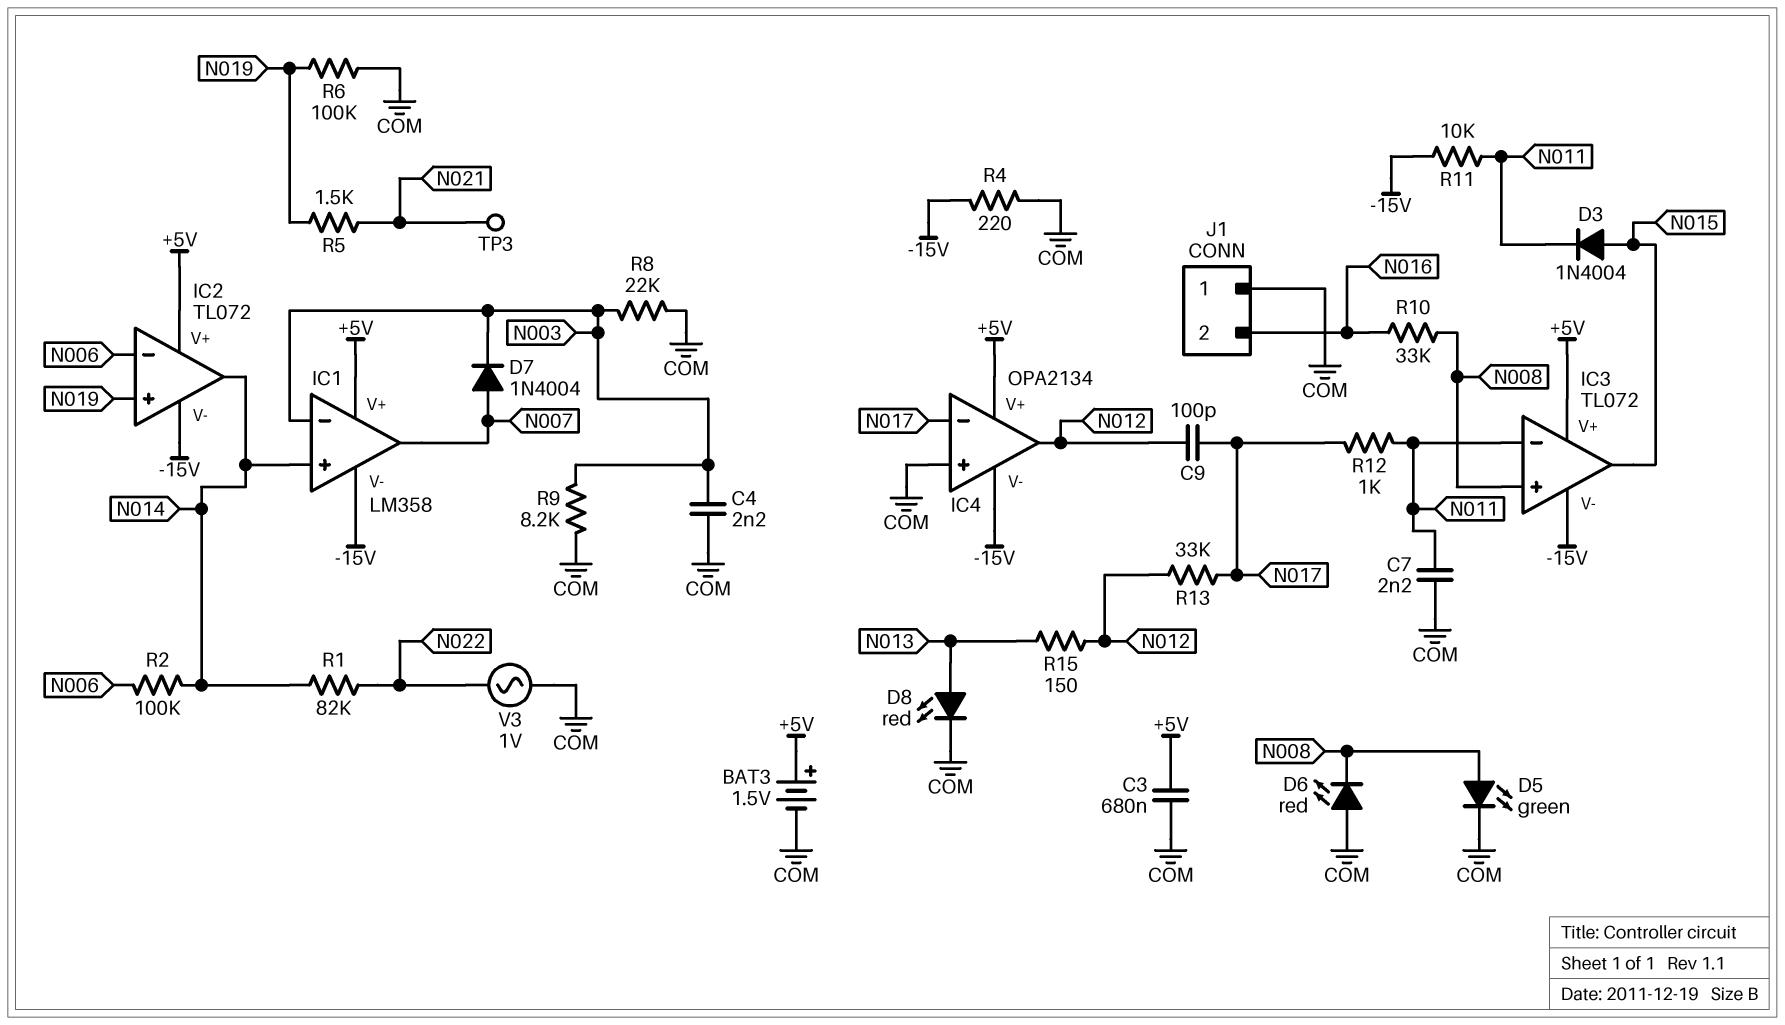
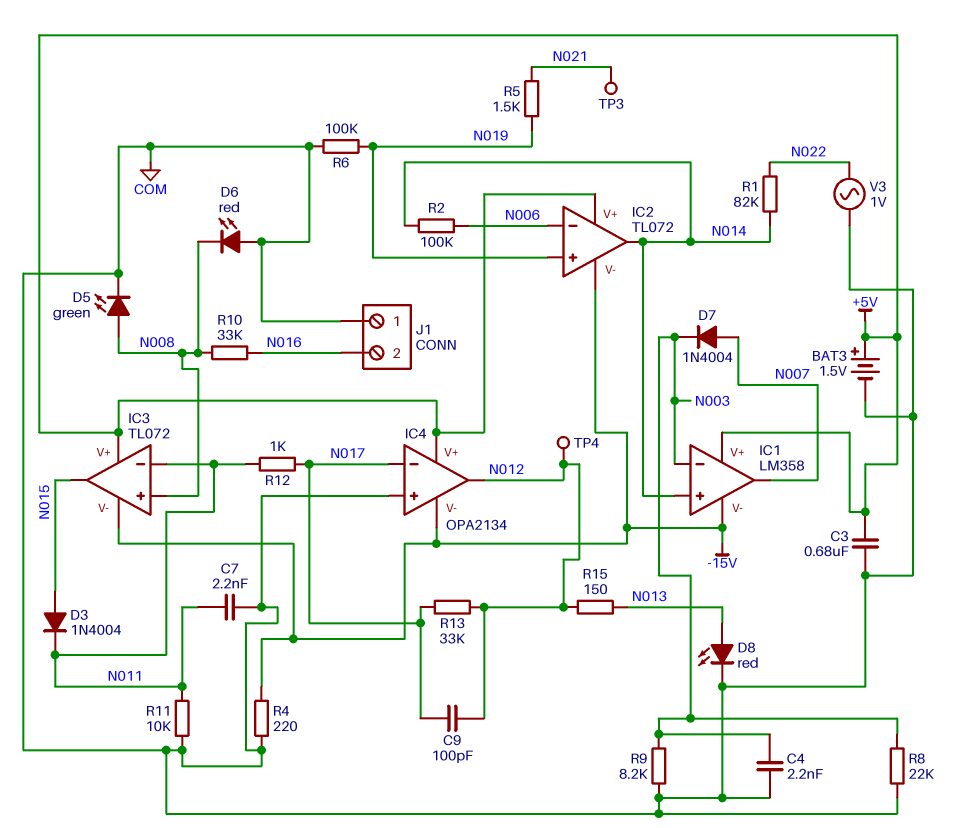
R11: 10k (-15V, N011) -> 10k (COM, N011)
TP4: none -> test point (N012)

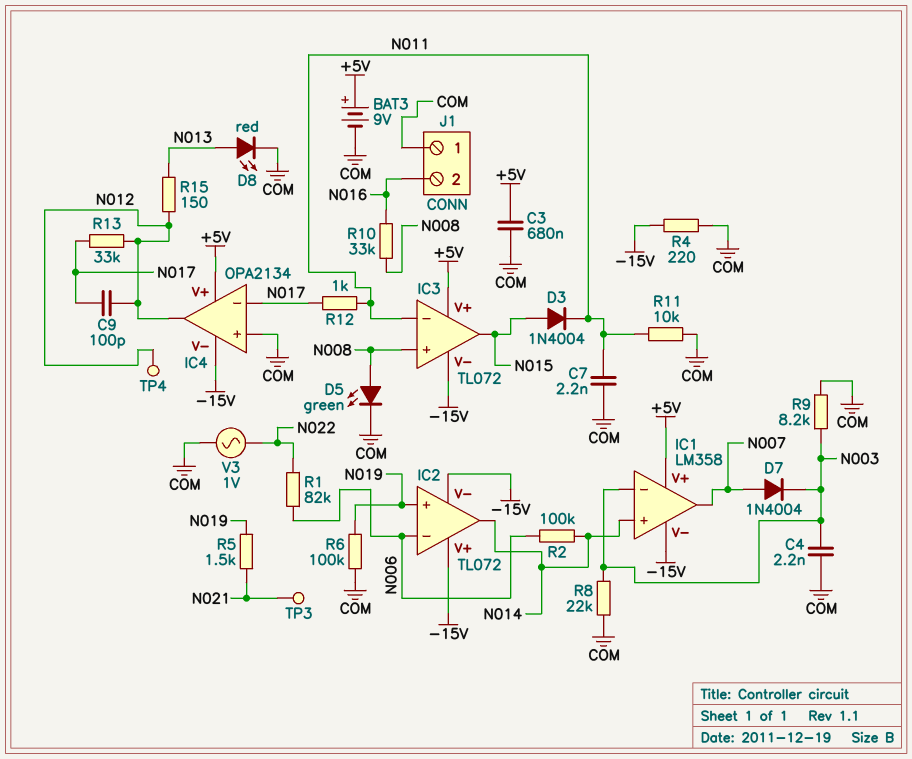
BAT3: 1.5V (plus +5V, minus COM) -> 9V (plus +5V, minus COM)
D6: LED red (A COM, K N008) -> none
IC2 pin V+: +5V -> -15V
R1: 82k (N014, N022) -> 82k (N006, N022)

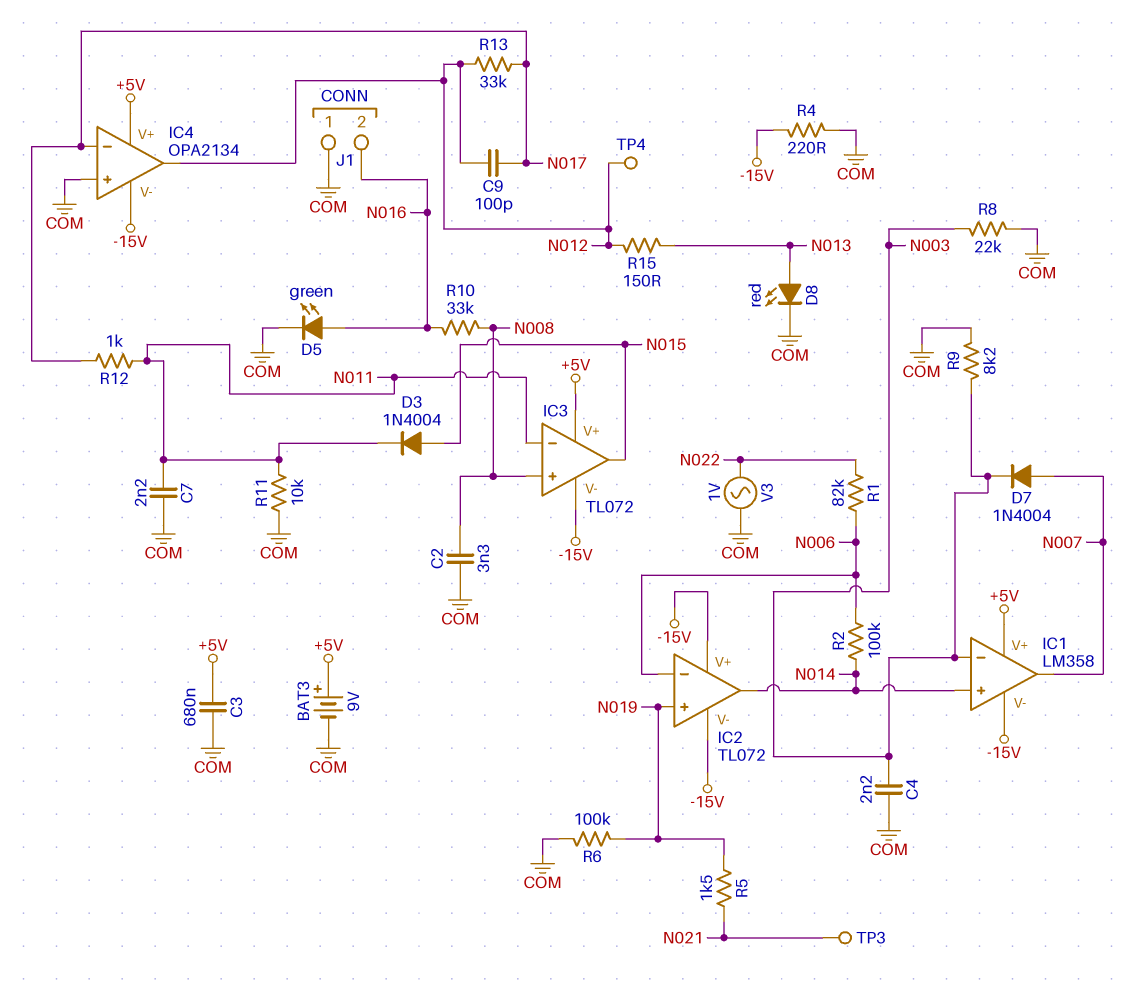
C2: none -> 3.3nF (COM, N008)
D5: LED green (A N008, K COM) -> LED green (A N016, K COM)

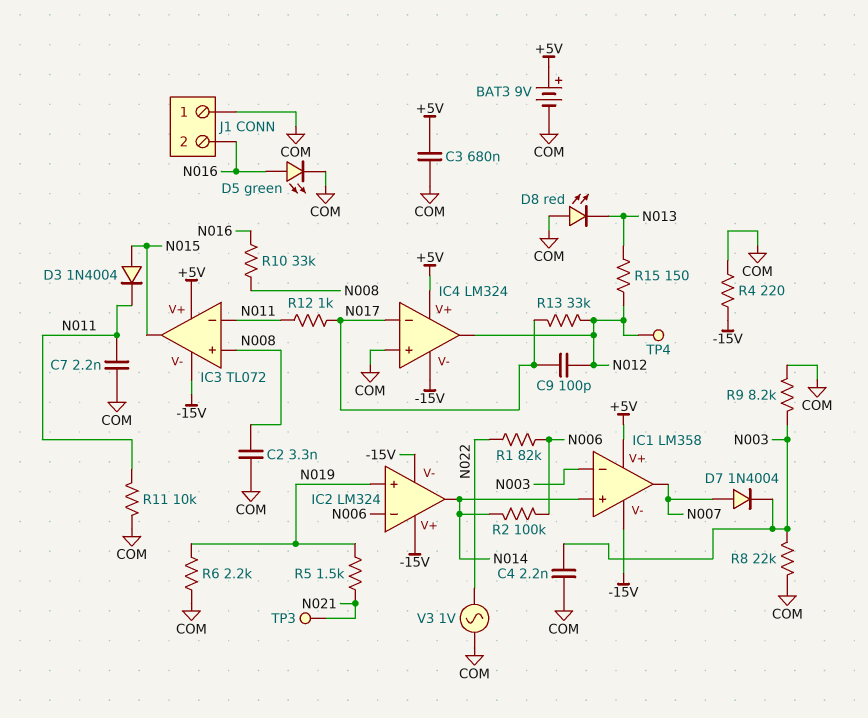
D8: LED red (A N013, K COM) -> LED red (A COM, K N013)
IC2: TL072 -> LM324
IC4: OPA2134 -> LM324
R6: 100k (COM, N019) -> 2.2k (COM, N019)

